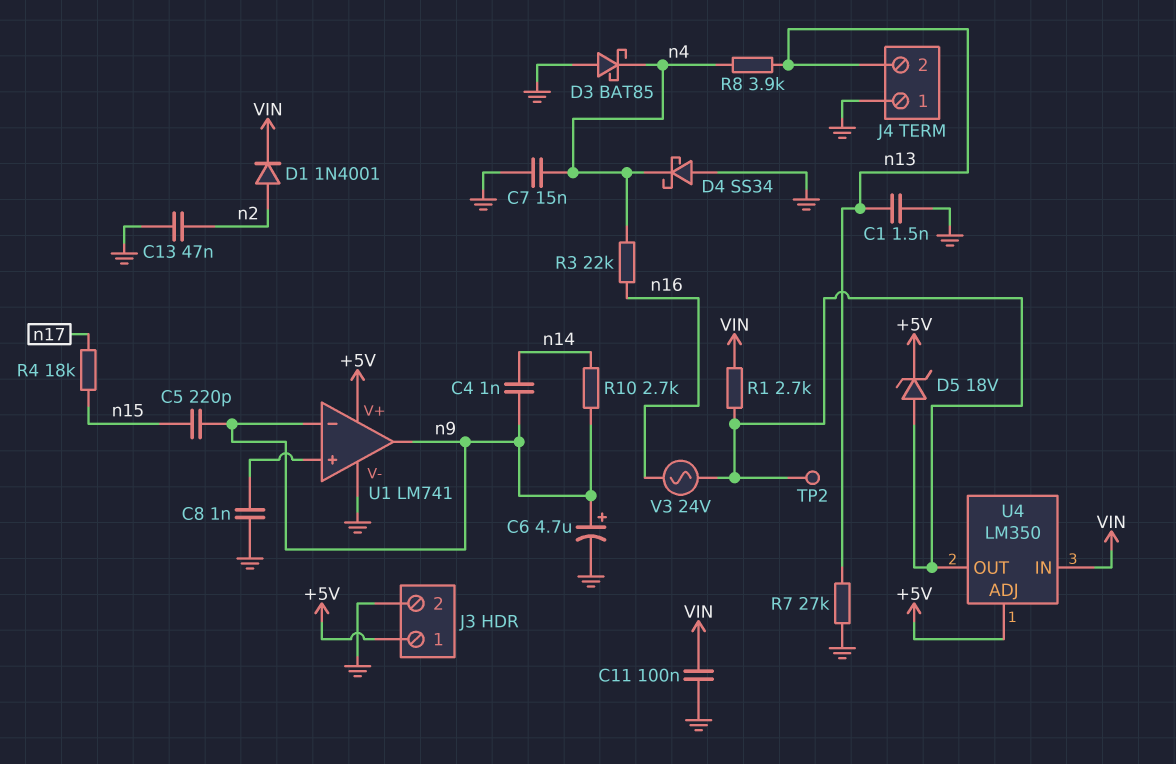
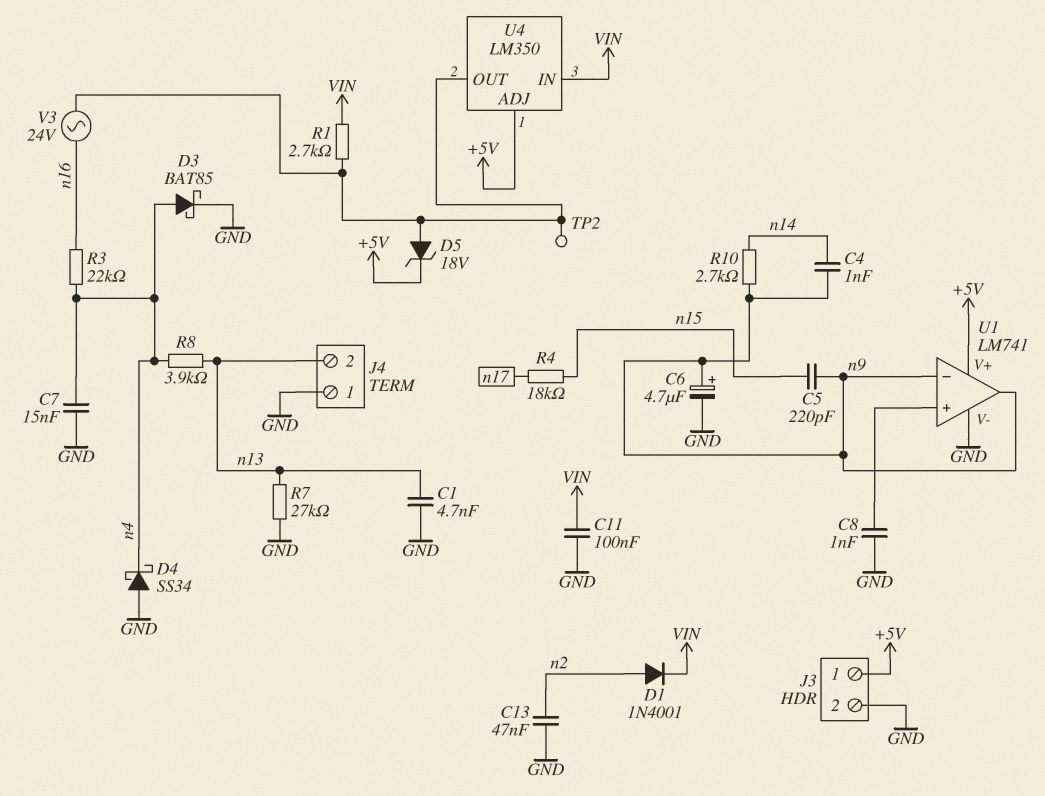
C1: 1.5nF (GND, n13) -> 4.7nF (GND, n13)
D3: schottky BAT85 (A GND, K n4) -> schottky BAT85 (A n4, K GND)

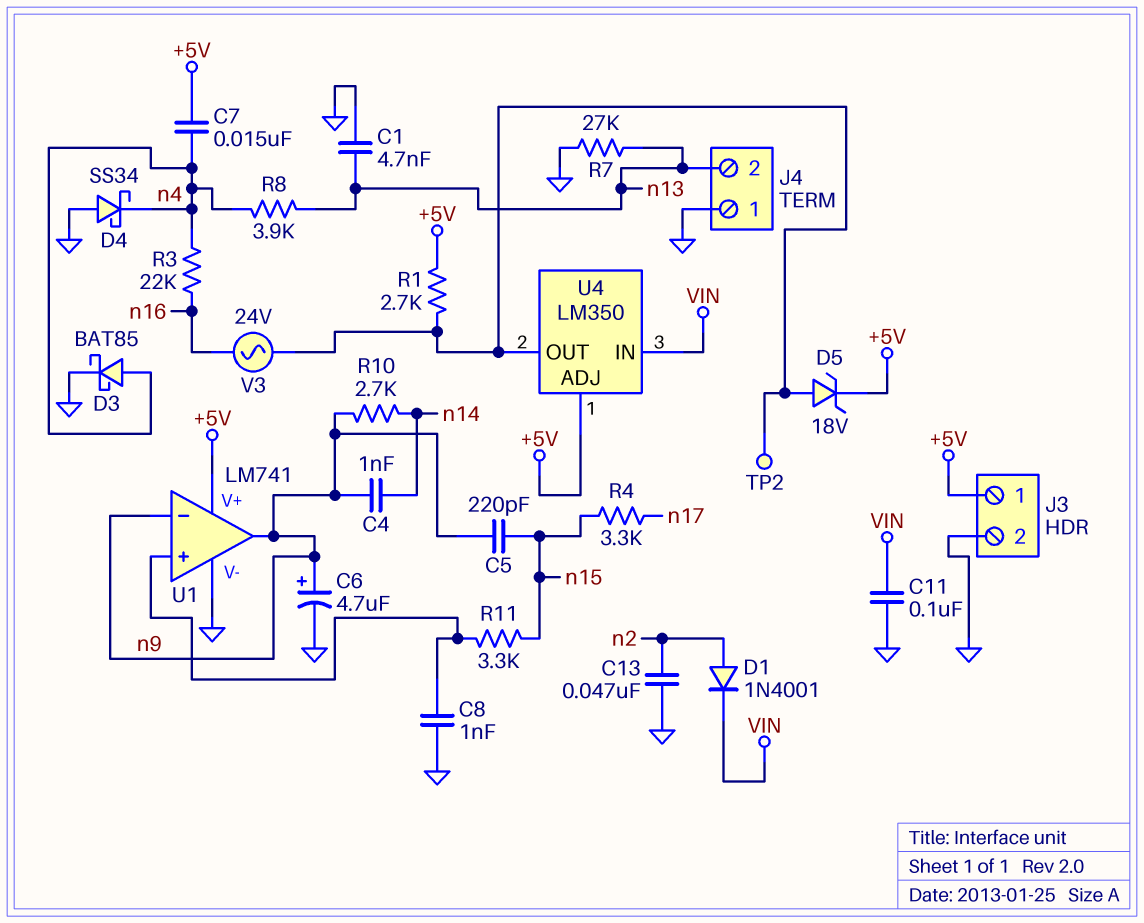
C7: 15nF (GND, n4) -> 15nF (+5V, n4)
R1: 2.7k (U4/OUT, VIN) -> 2.7k (+5V, U4/OUT)
R4: 18k (n15, n17) -> 3.3k (n15, n17)
R11: none -> 3.3k (U1/in+, n15)

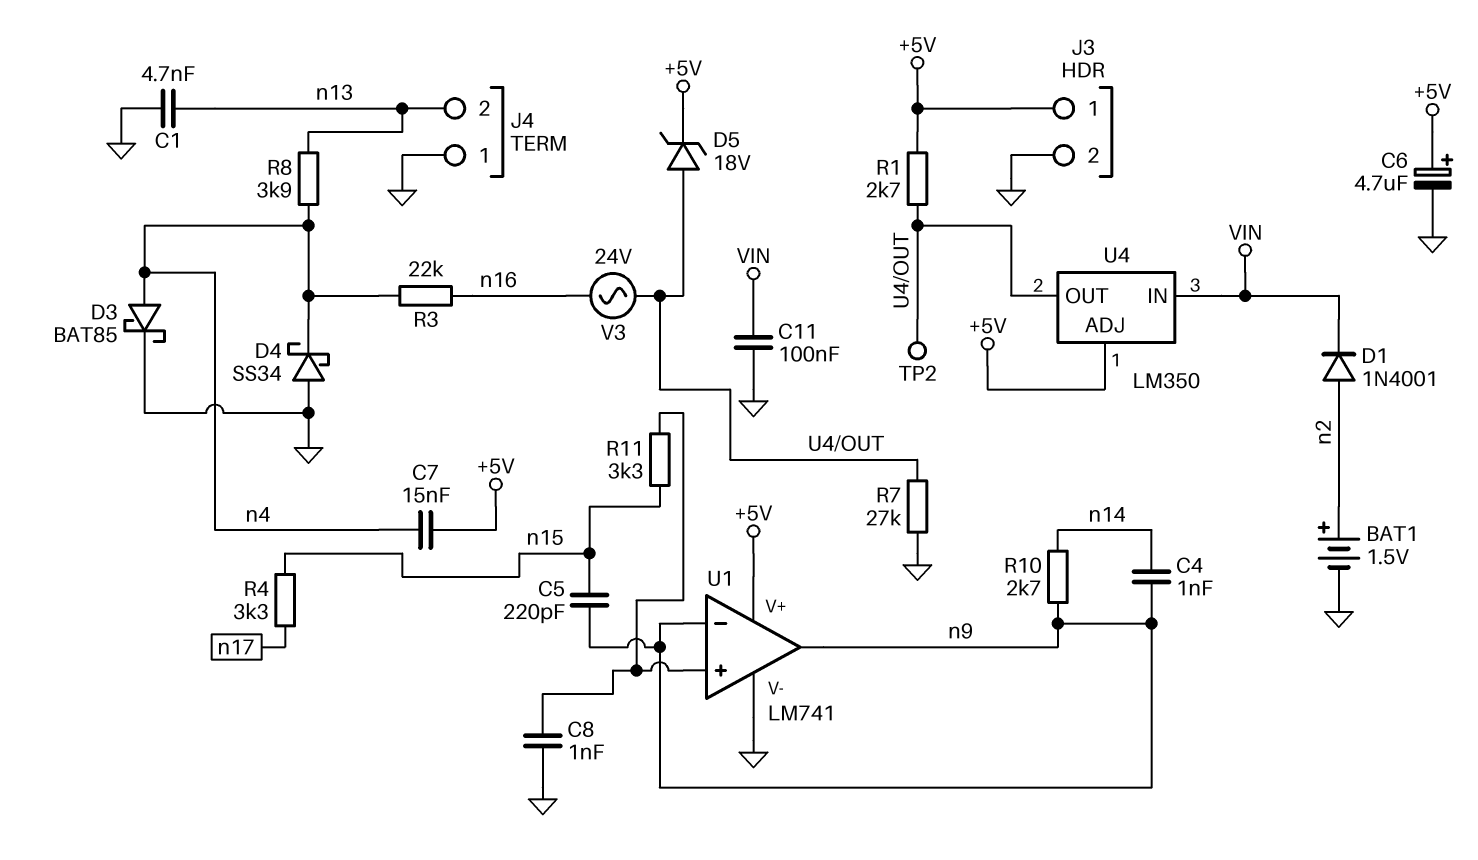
BAT1: none -> 1.5V (plus n2, minus GND)
C6: 4.7uF (plus n9, minus GND) -> 4.7uF (plus +5V, minus GND)
C13: 47nF (GND, n2) -> none
R7: 27k (GND, n13) -> 27k (GND, U4/OUT)

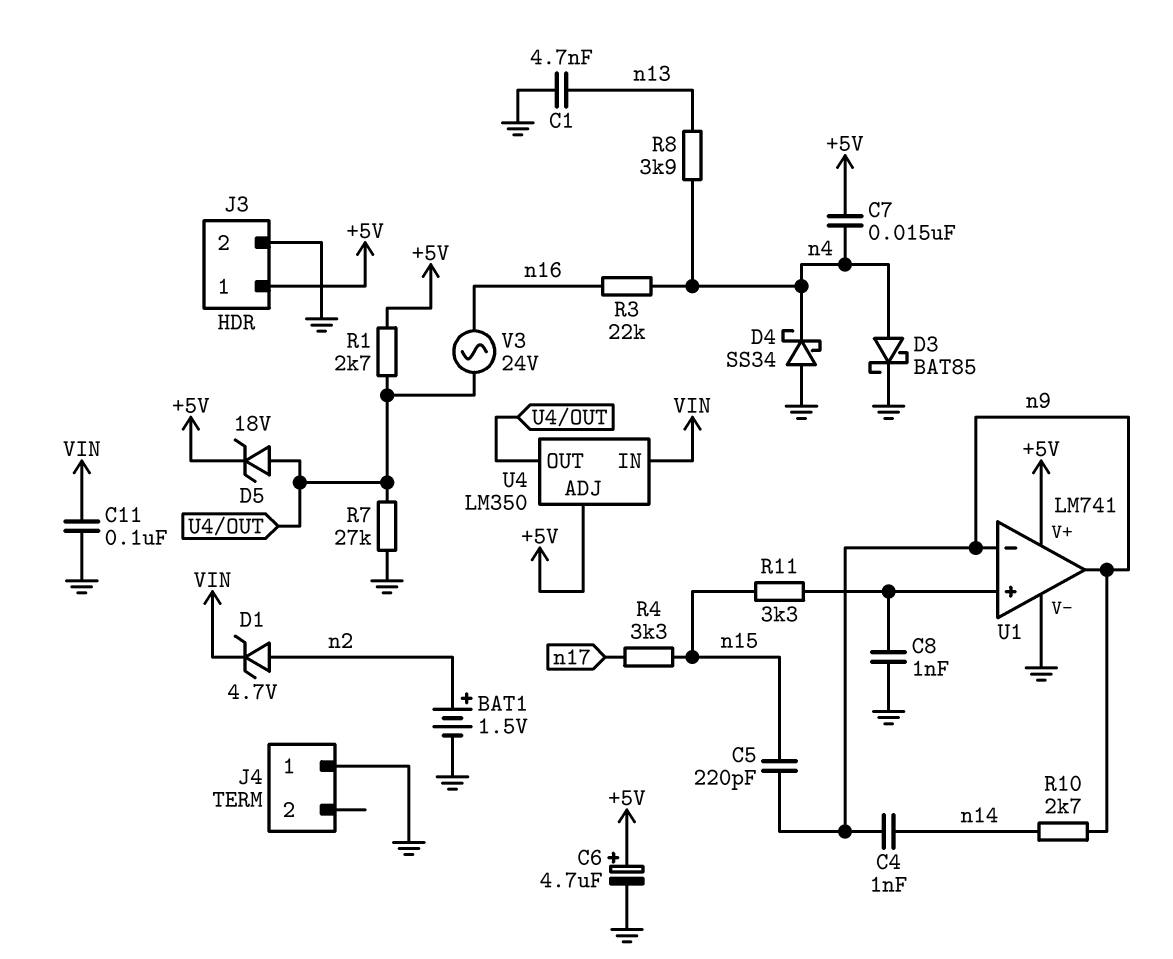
D1: diode 1N4001 (A n2, K VIN) -> zener 4.7V (A n2, K VIN)
J4 pin 2: n13 -> none
TP2: test point (U4/OUT) -> none

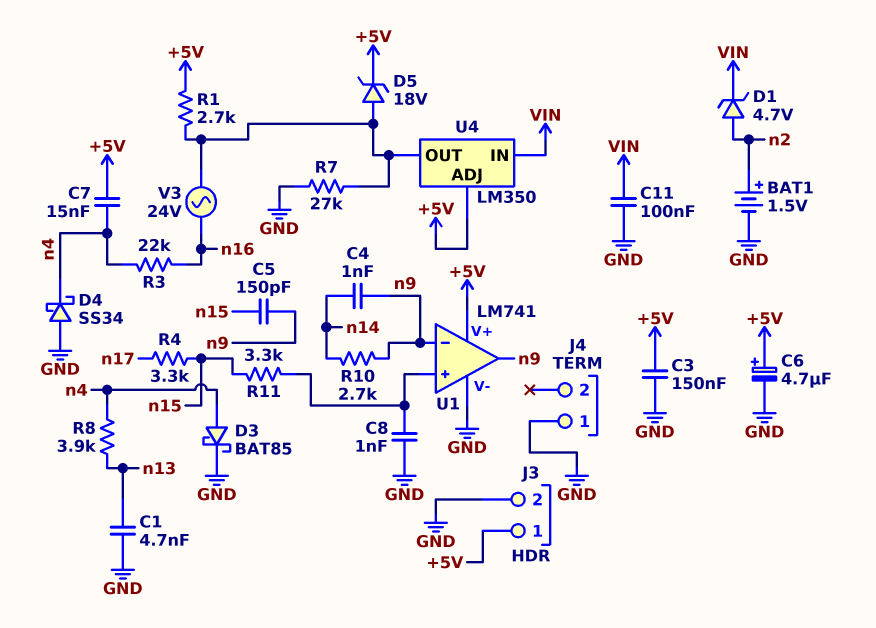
C3: none -> 150nF (+5V, GND)
C5: 220pF (n9, n15) -> 150pF (n9, n15)

